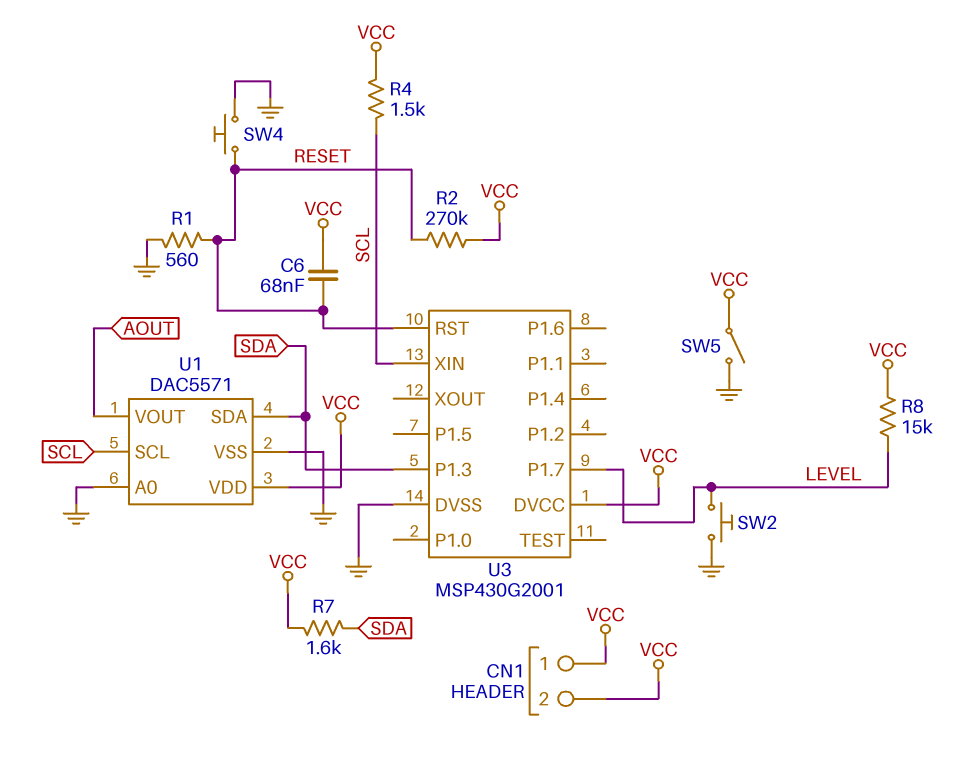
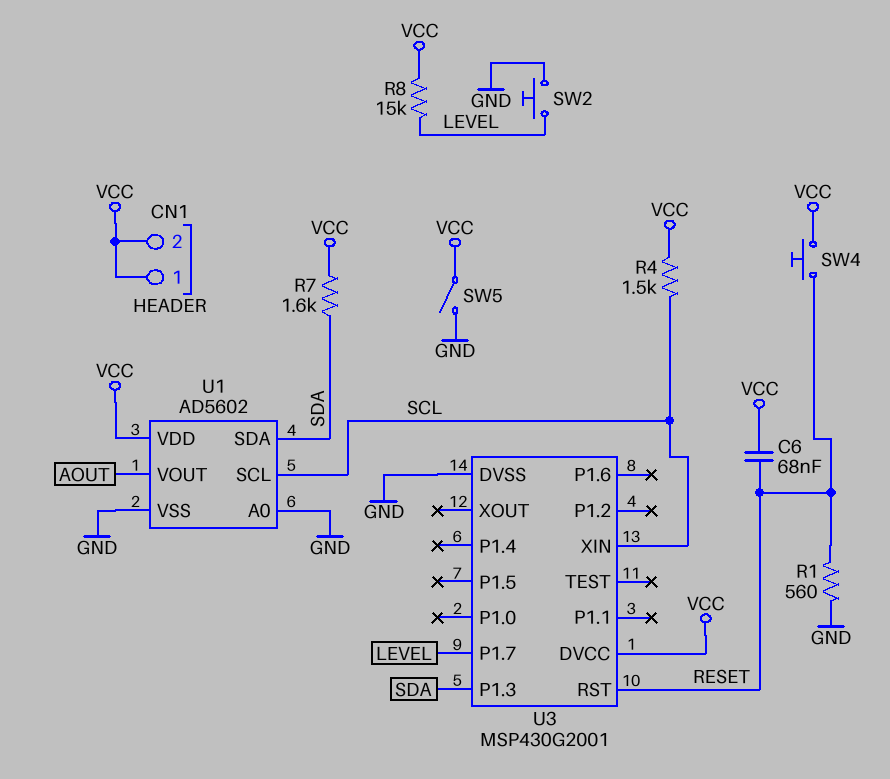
R2: 270k (RESET, VCC) -> none
SW4: button (GND, RESET) -> button (RESET, VCC)
U1: DAC5571 -> AD5602

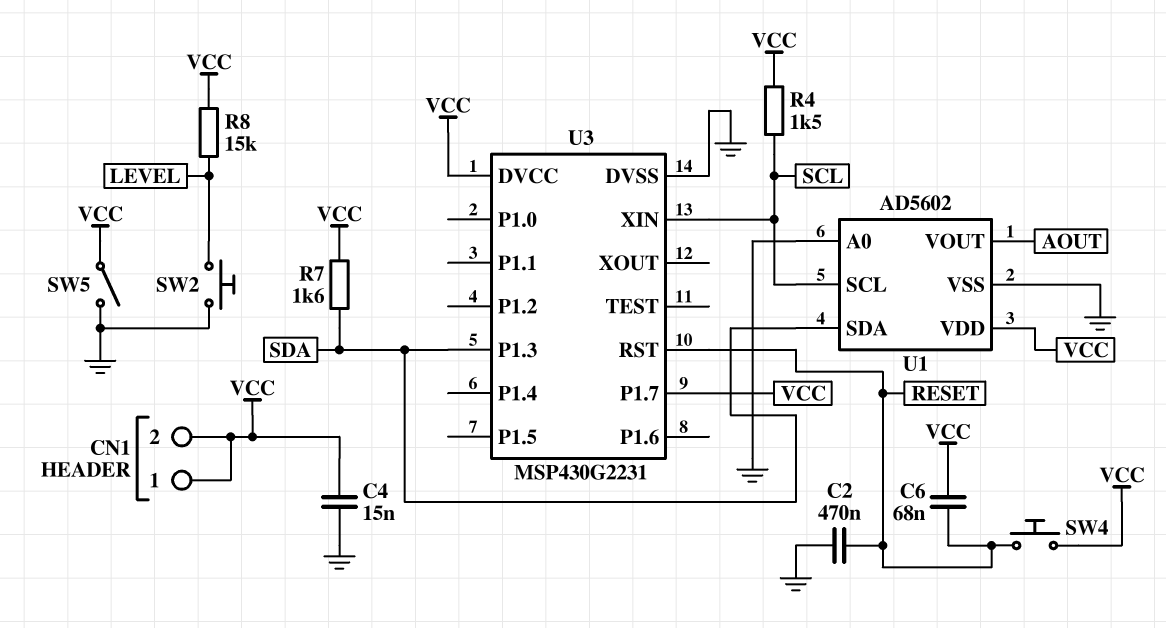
C2: none -> 470nF (GND, RESET)
C4: none -> 15nF (GND, VCC)
R1: 560 (GND, RESET) -> none
U3: MSP430G2001 -> MSP430G2231
U3 pin P1.7: LEVEL -> VCC

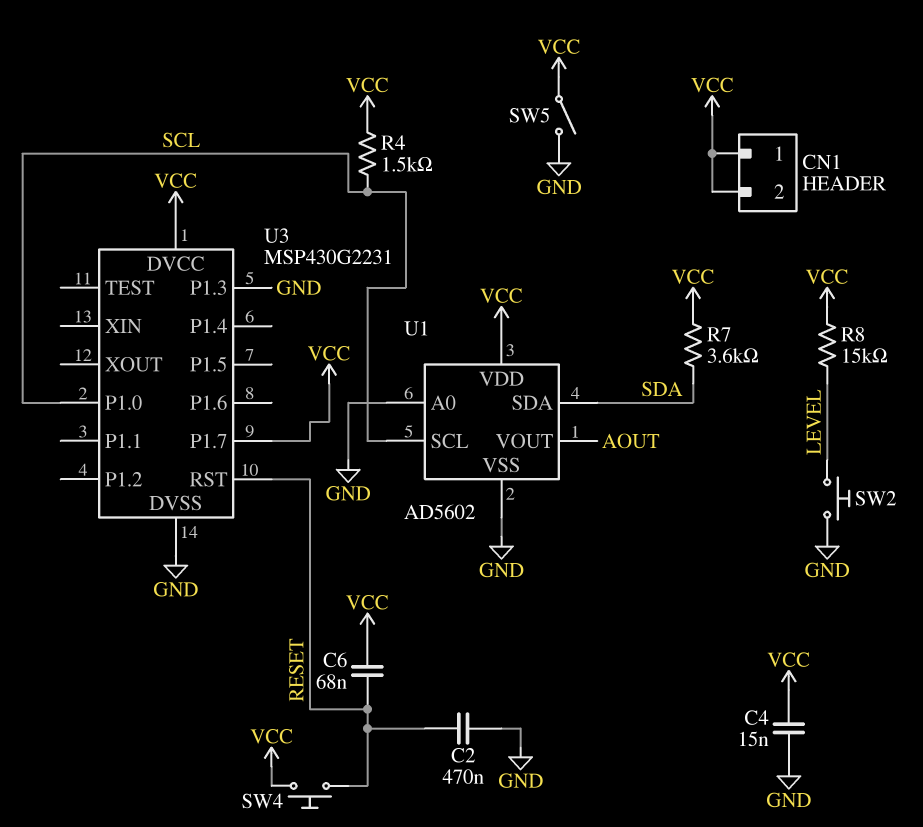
R7: 1.6k (SDA, VCC) -> 3.6k (SDA, VCC)
U3 pin P1.0: none -> SCL
U3 pin P1.3: SDA -> GND
U3 pin XIN: SCL -> none

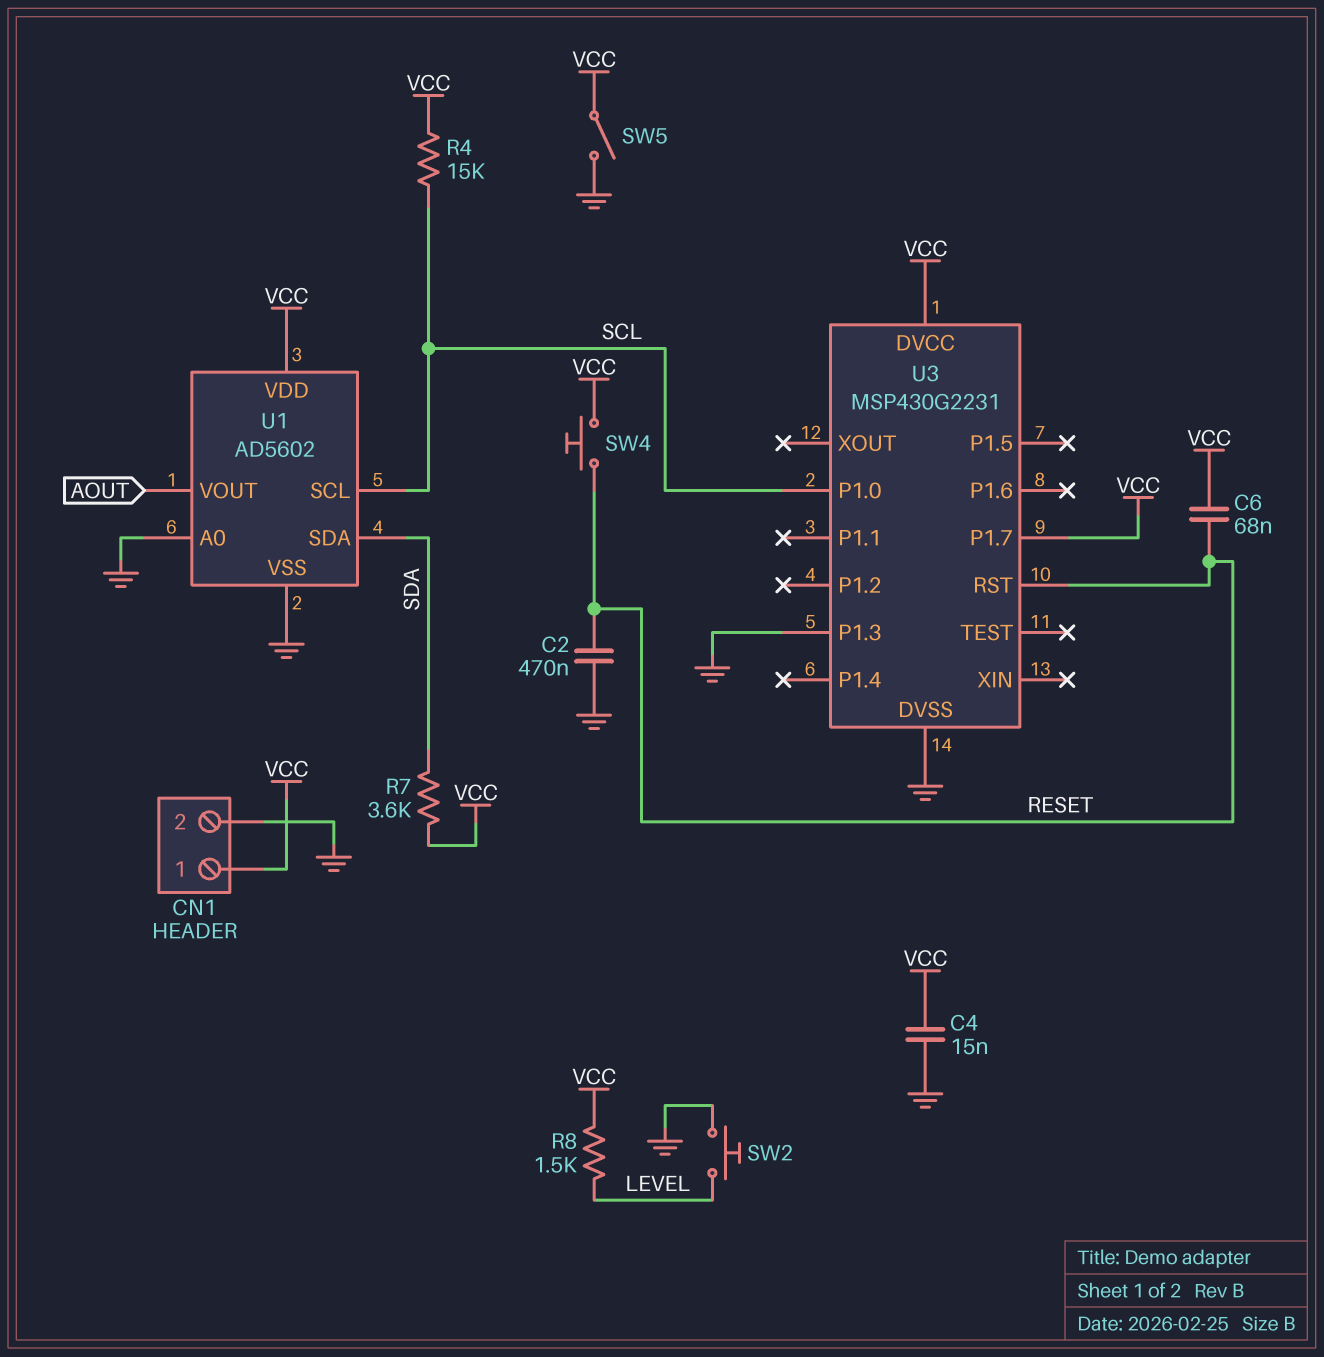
CN1 pin 2: VCC -> GND
R4: 1.5k (SCL, VCC) -> 15k (SCL, VCC)
R8: 15k (LEVEL, VCC) -> 1.5k (LEVEL, VCC)

